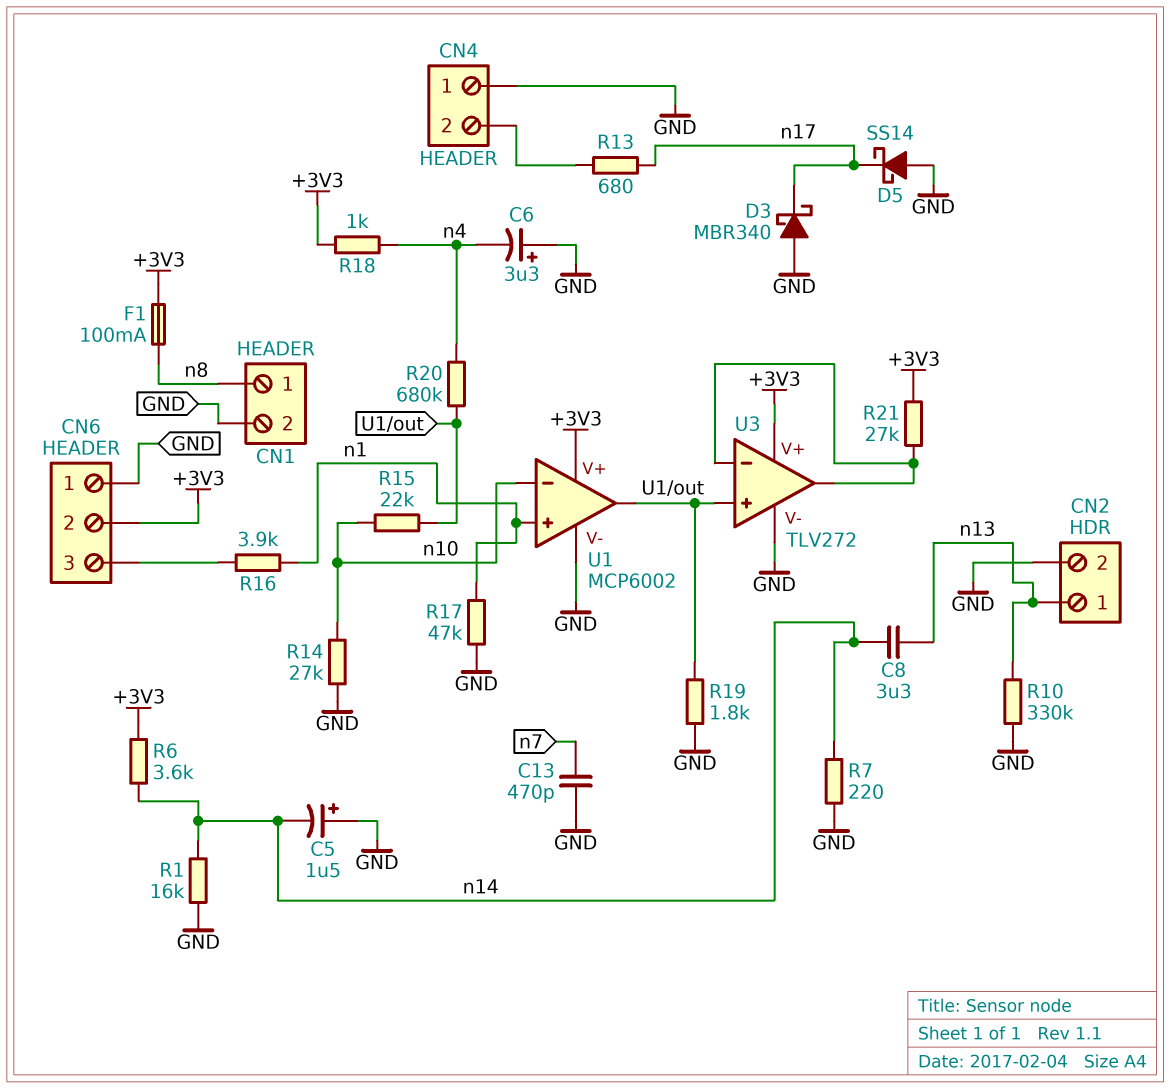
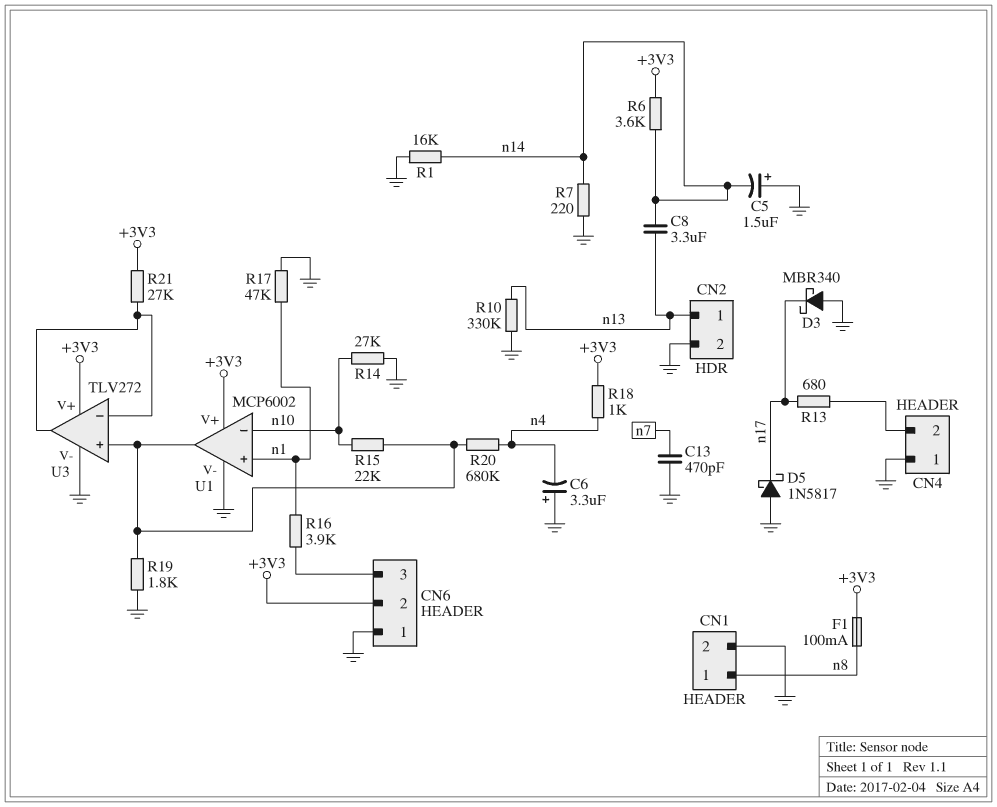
D5: schottky SS14 (A GND, K n17) -> schottky 1N5817 (A GND, K n17)

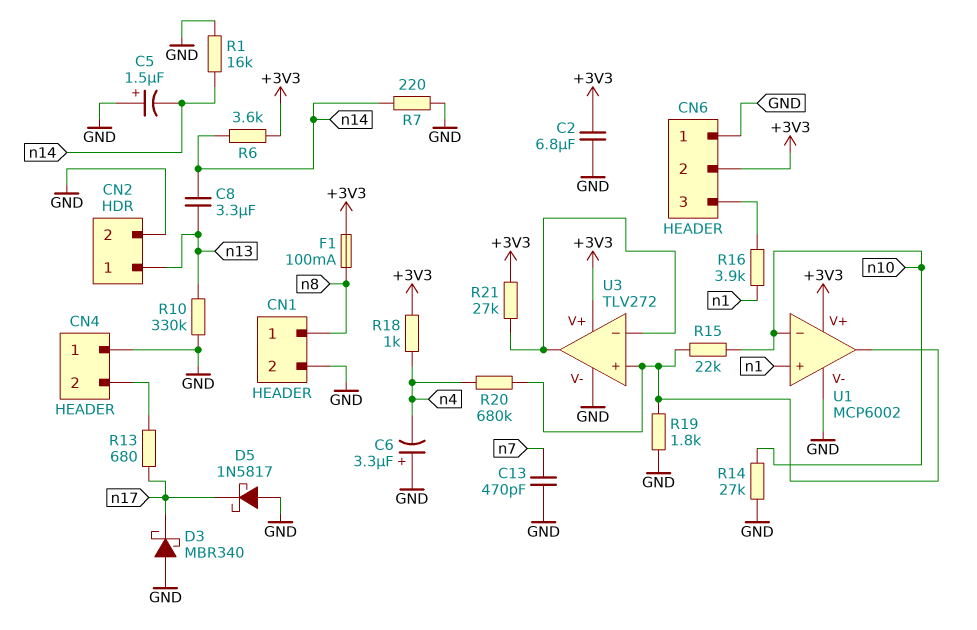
C2: none -> 6.8uF (+3V3, GND)
R17: 47k (GND, n1) -> none

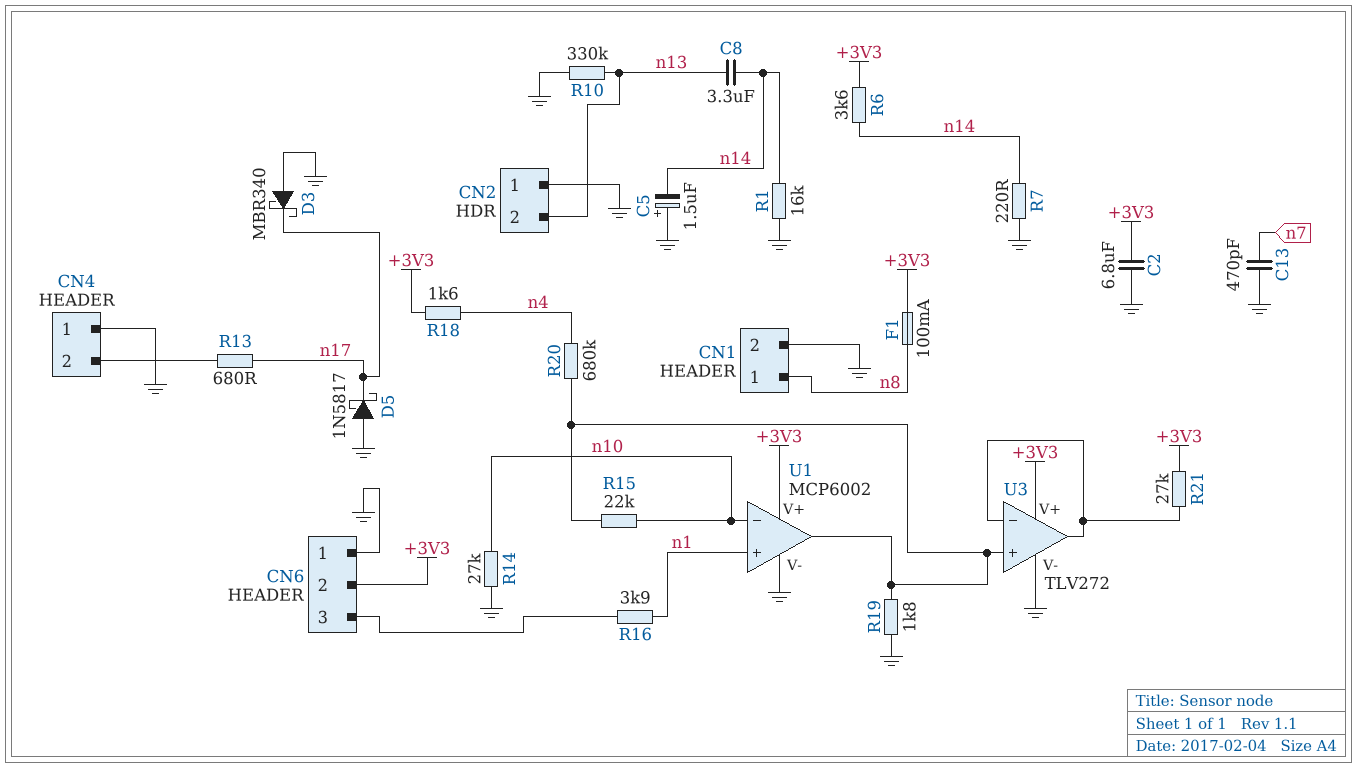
C6: 3.3uF (plus GND, minus n4) -> none
CN2 pin 1: n13 -> GND
CN2 pin 2: GND -> n13
R18: 1k (+3V3, n4) -> 1.6k (+3V3, n4)

